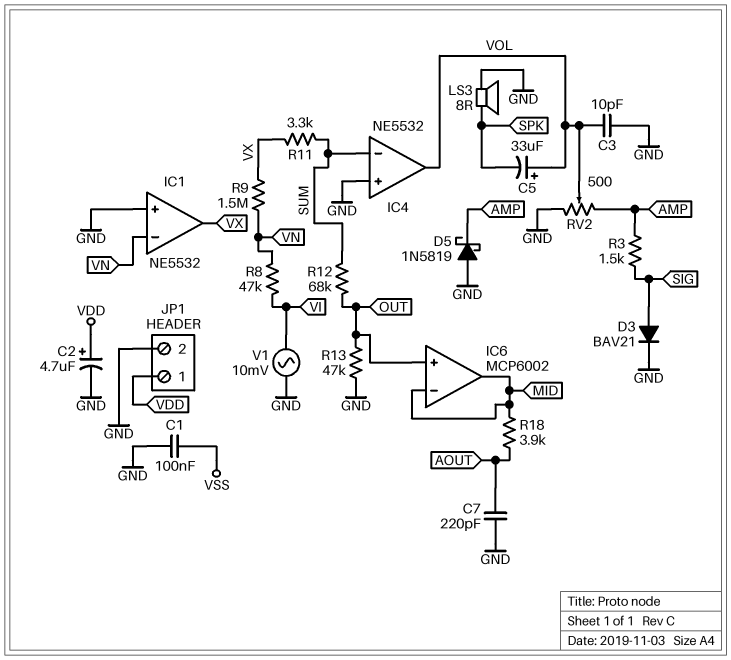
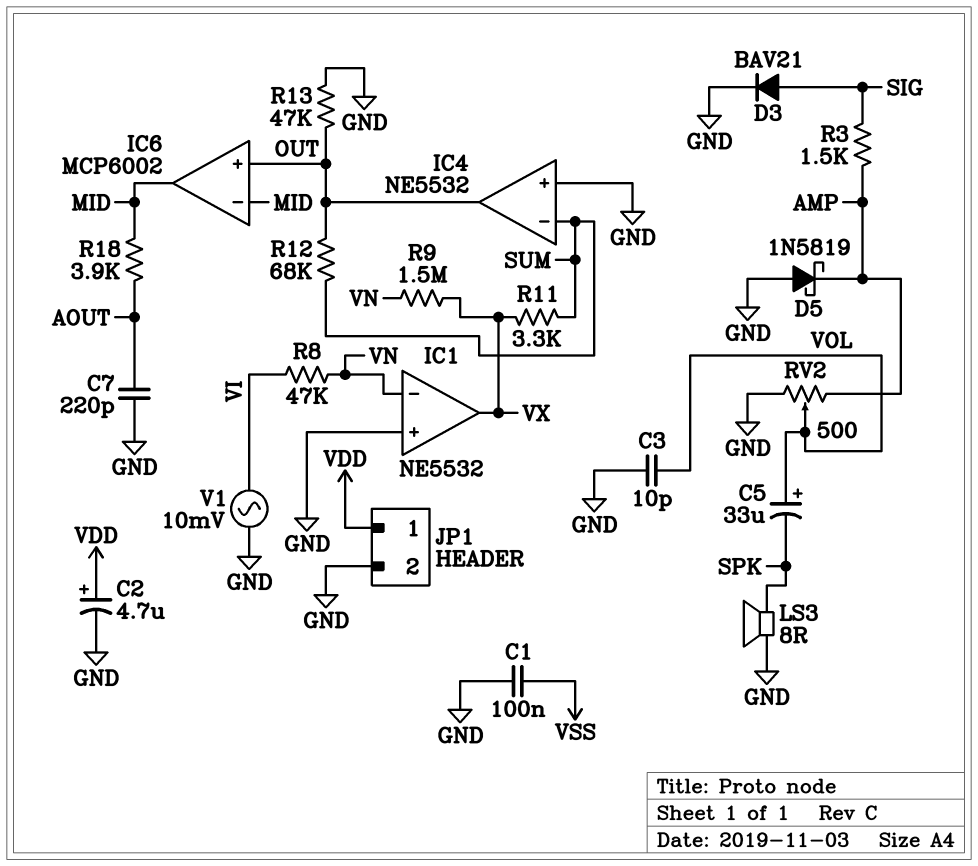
IC4 pin out: VOL -> OUT

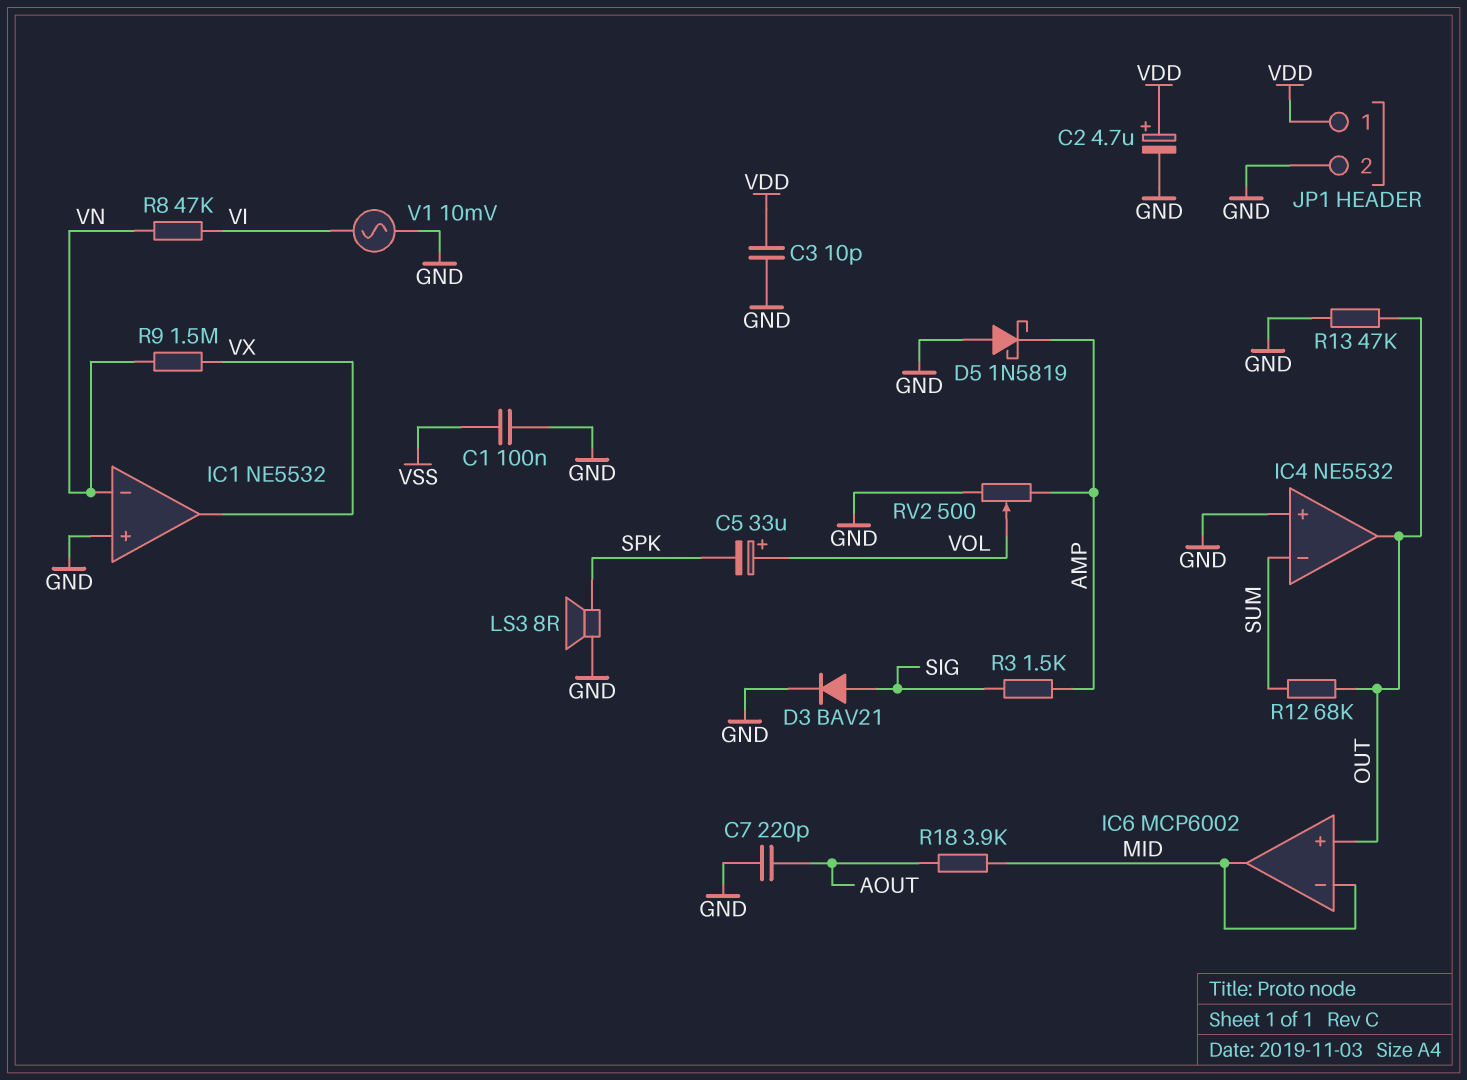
C3: 10pF (GND, VOL) -> 10pF (GND, VDD)
R11: 3.3k (SUM, VX) -> none

